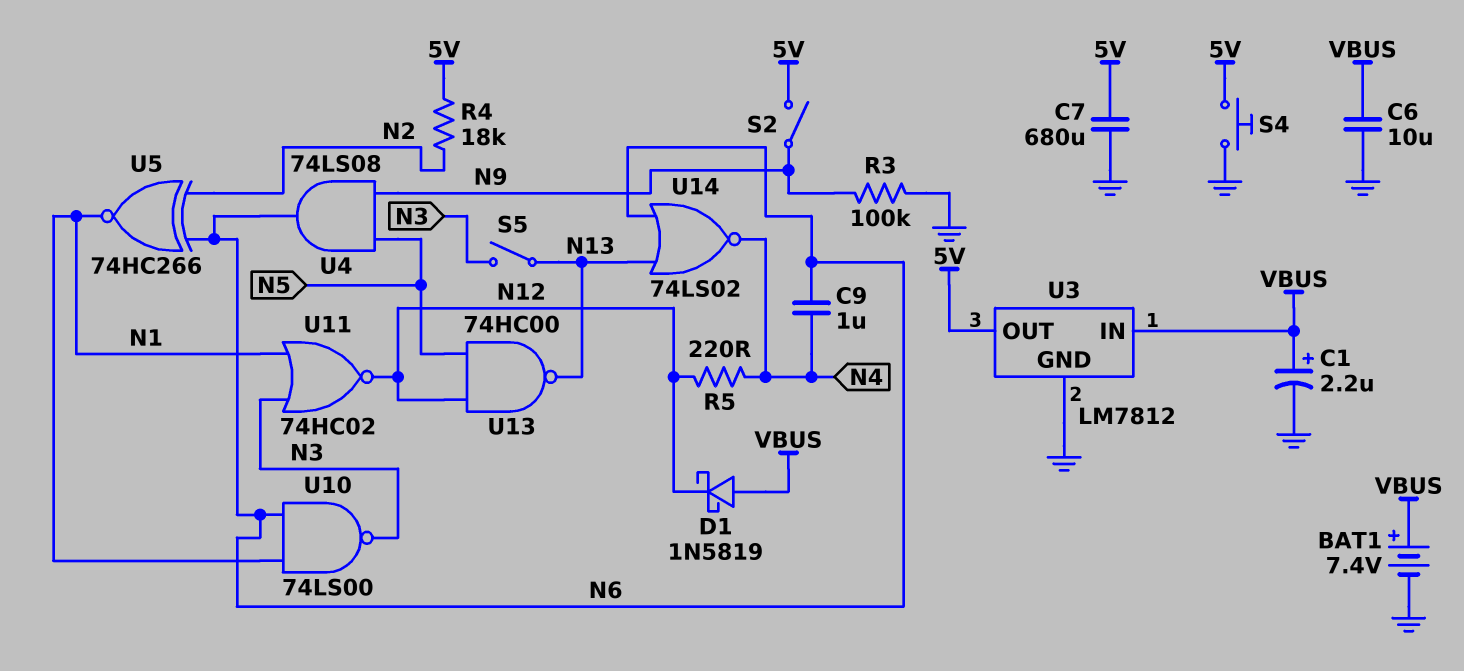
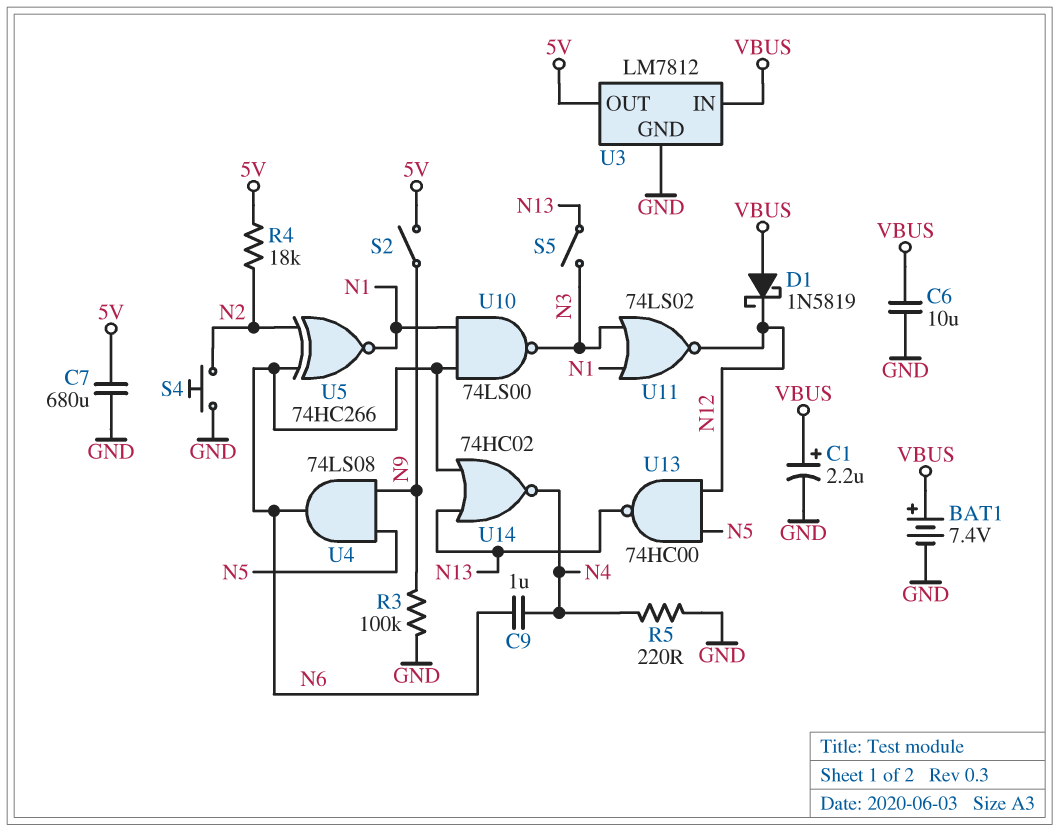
R5: 220 (N4, N12) -> 220 (GND, N4)
S4: button (5V, GND) -> button (GND, N2)
U11: NOR 74HC02 (in N1, in N3, out N12) -> NOR 74LS02 (in N1, in N3, out N12)
U14: NOR 74LS02 (in N6, in N13, out N4) -> NOR 74HC02 (in N6, in N13, out N4)

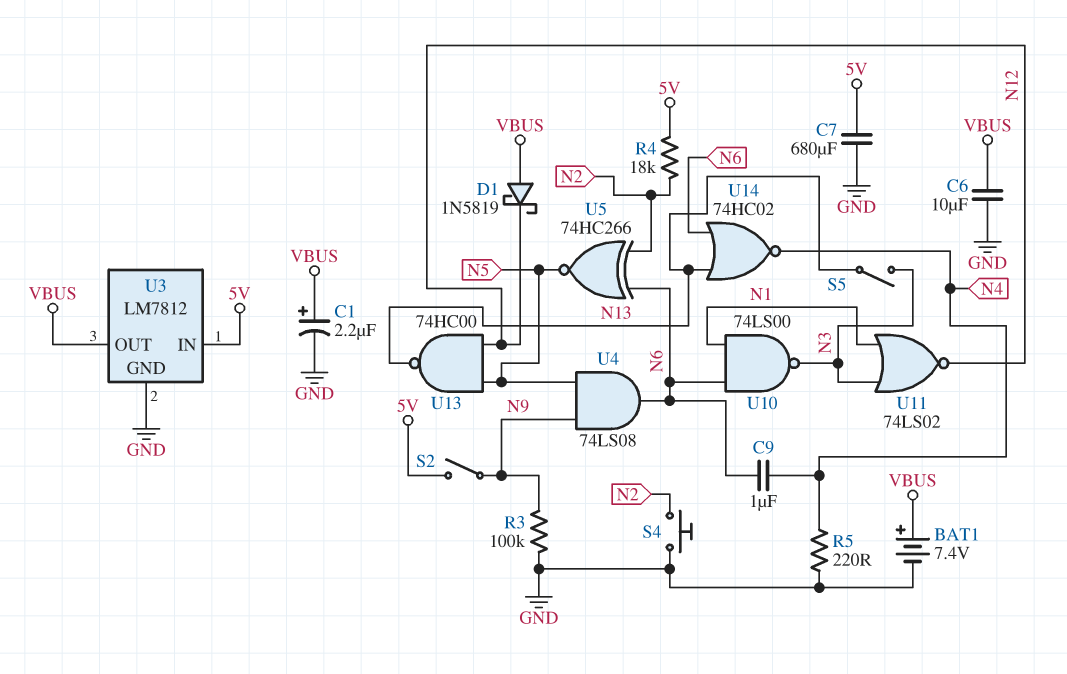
U3 pin IN: VBUS -> 5V
U3 pin OUT: 5V -> VBUS
U5: XNOR 74HC266 (in N2, in N6, out N1) -> XNOR 74HC266 (in N2, in N6, out N5)

